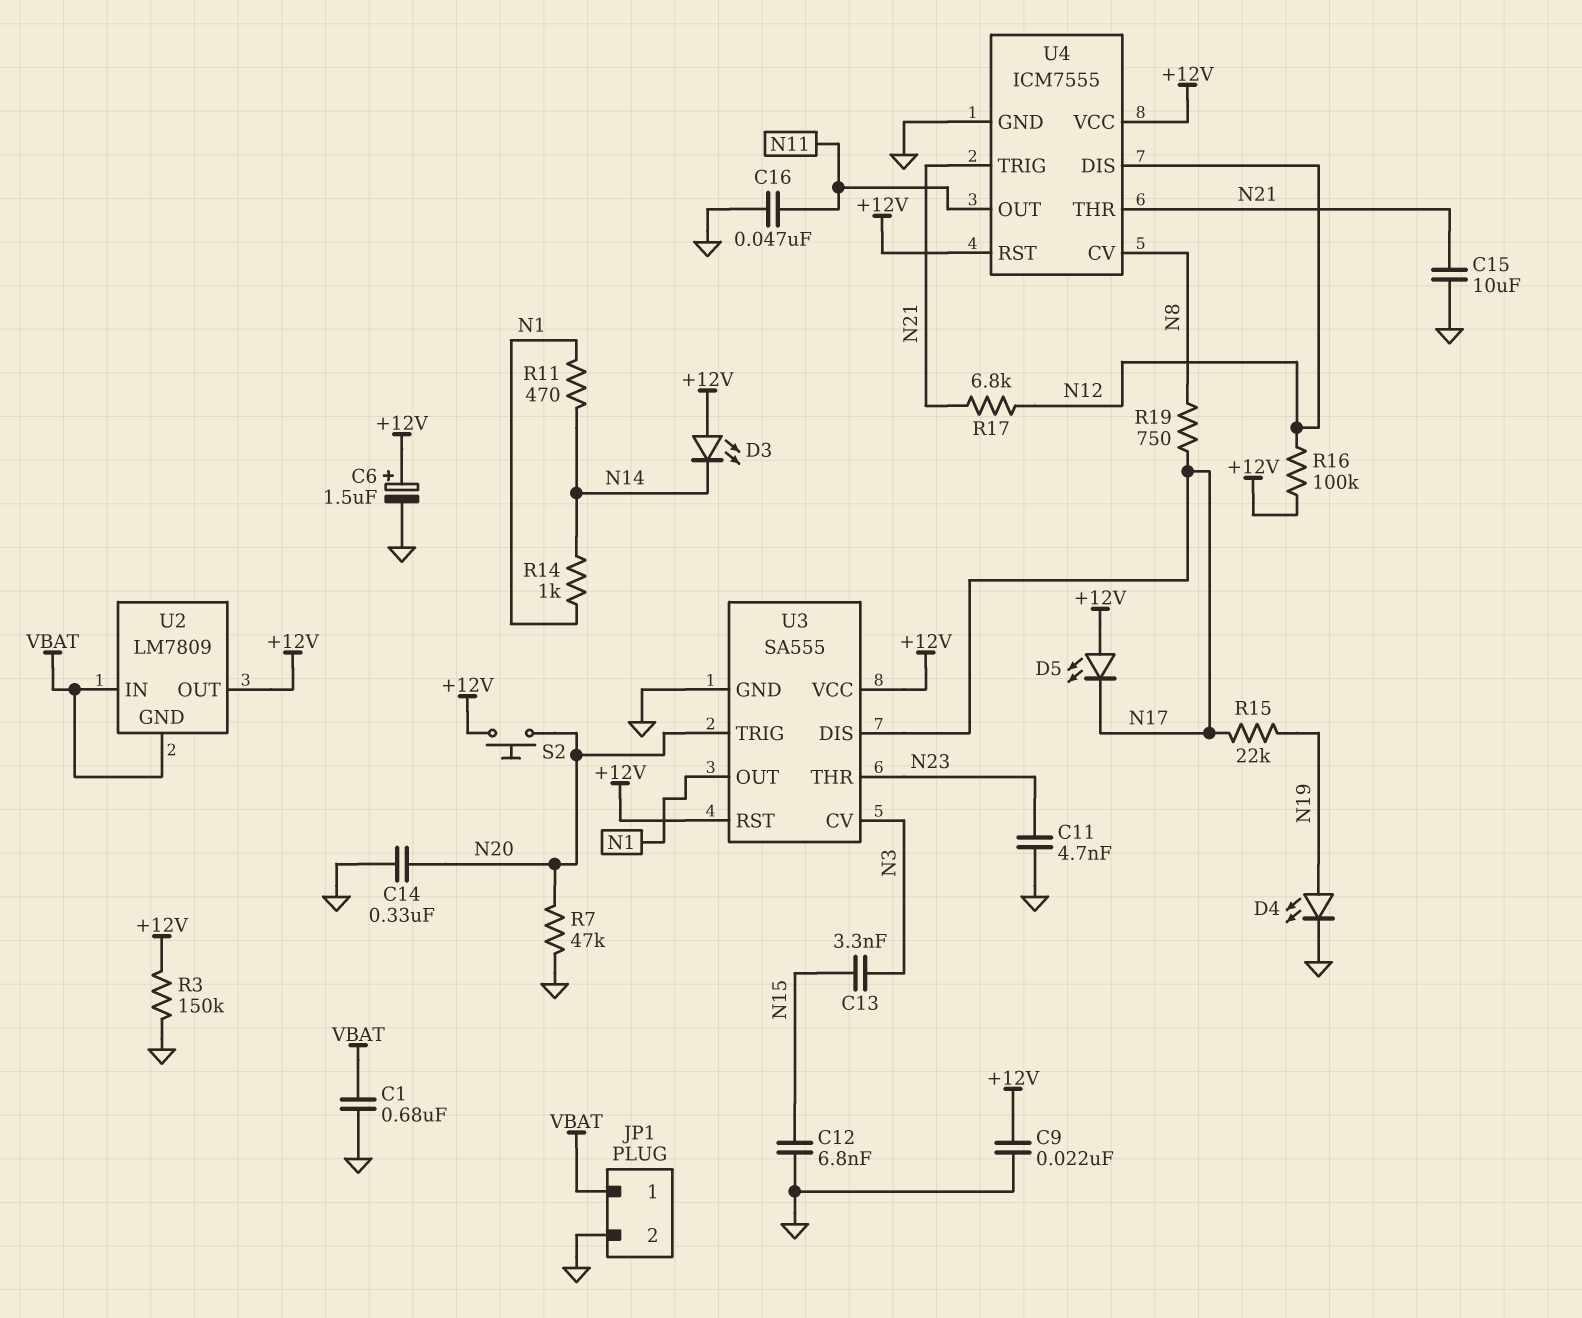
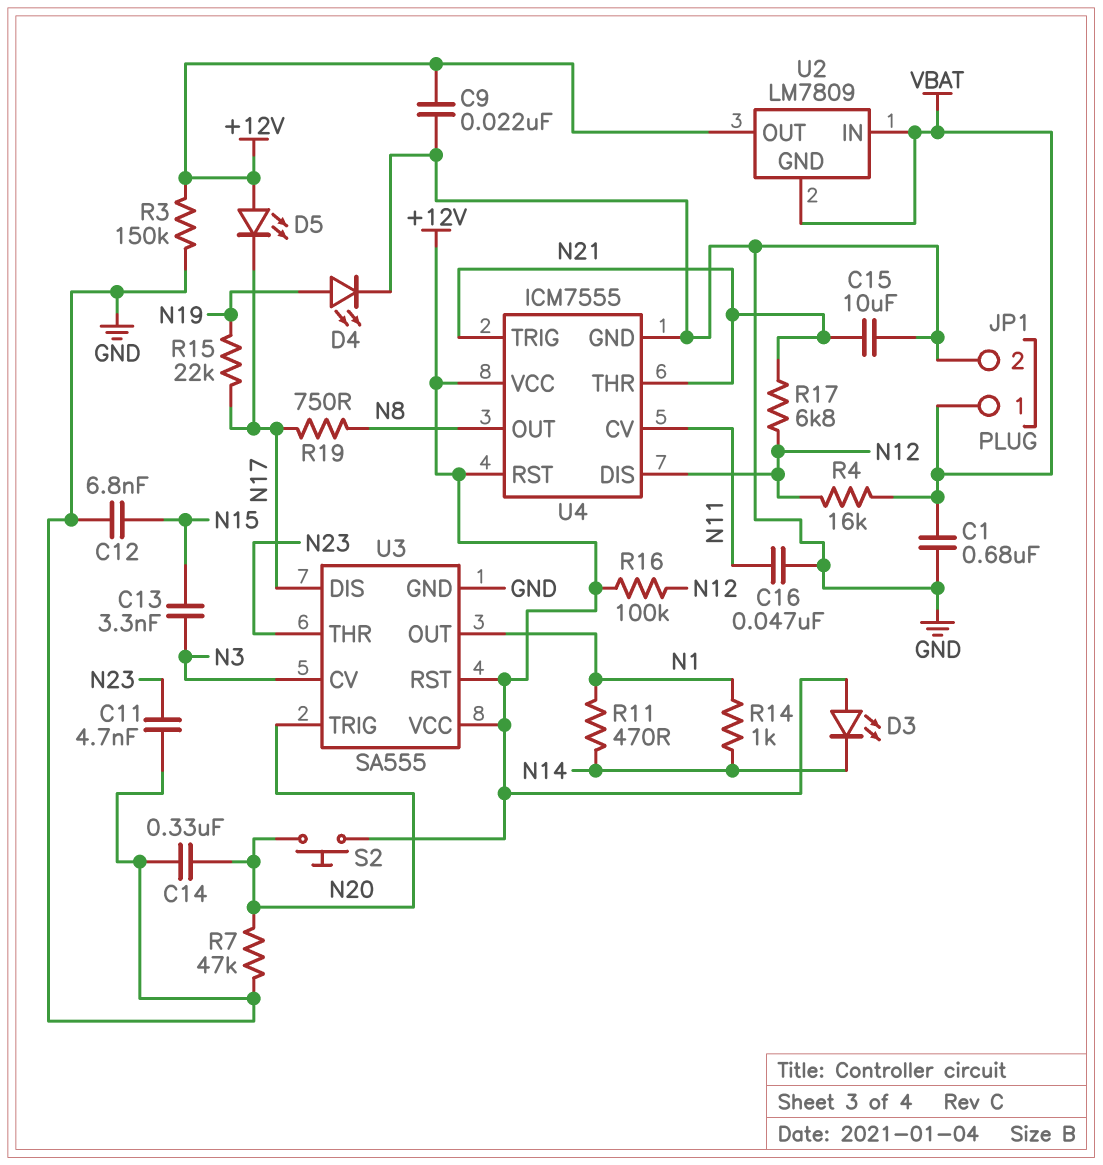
C6: 1.5uF (plus +12V, minus GND) -> none
R4: none -> 16k (N12, VBAT)
U4 pin CV: N8 -> N11
U4 pin OUT: N11 -> N8

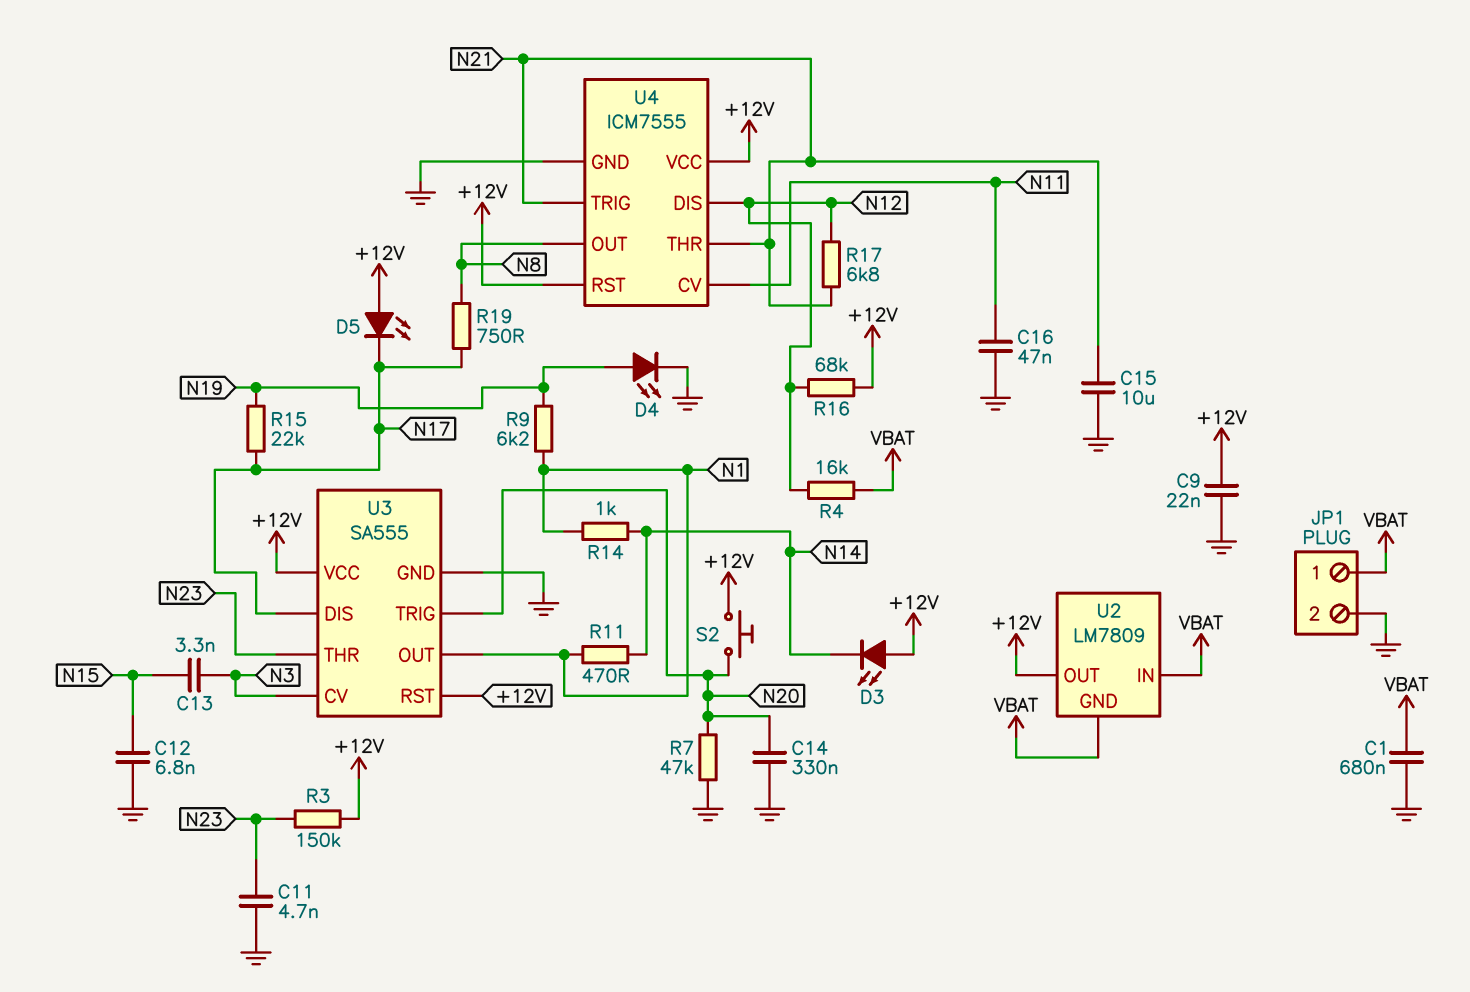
R3: 150k (+12V, GND) -> 150k (+12V, N23)
R9: none -> 6.2k (N1, N19)
R16: 100k (+12V, N12) -> 68k (+12V, N12)

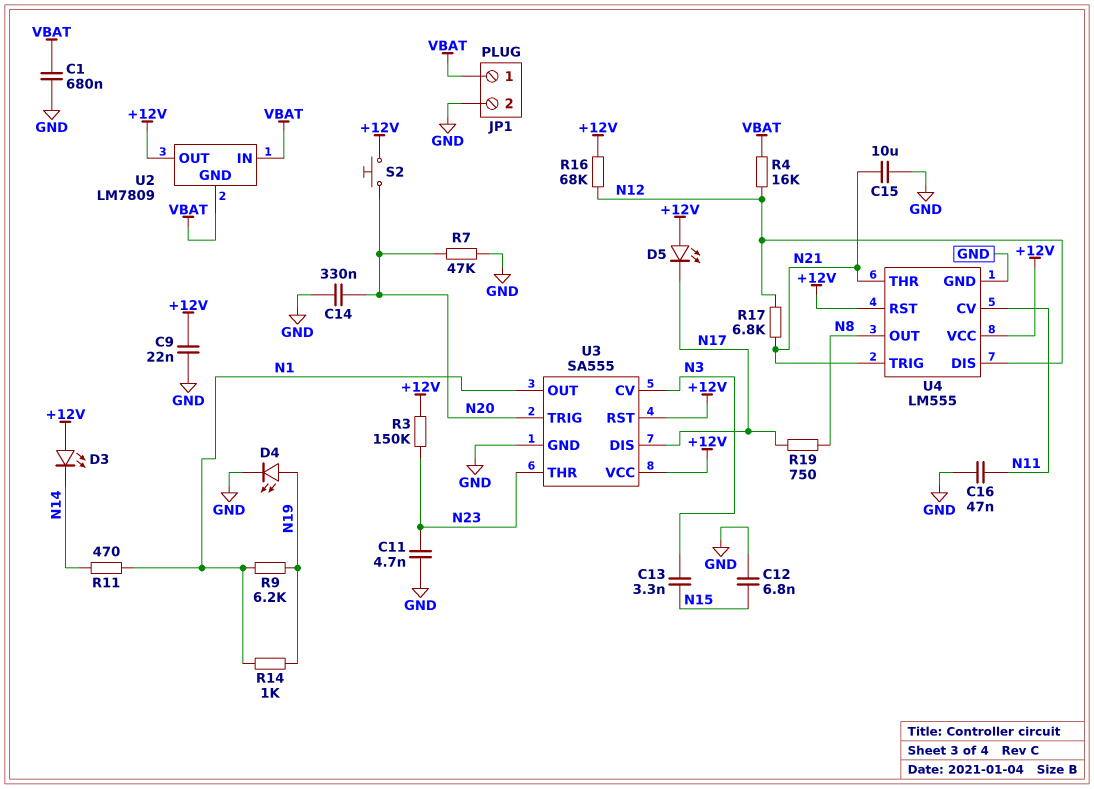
R14: 1k (N1, N14) -> 1k (N1, N19)
R15: 22k (N17, N19) -> none
U4: ICM7555 -> LM555

